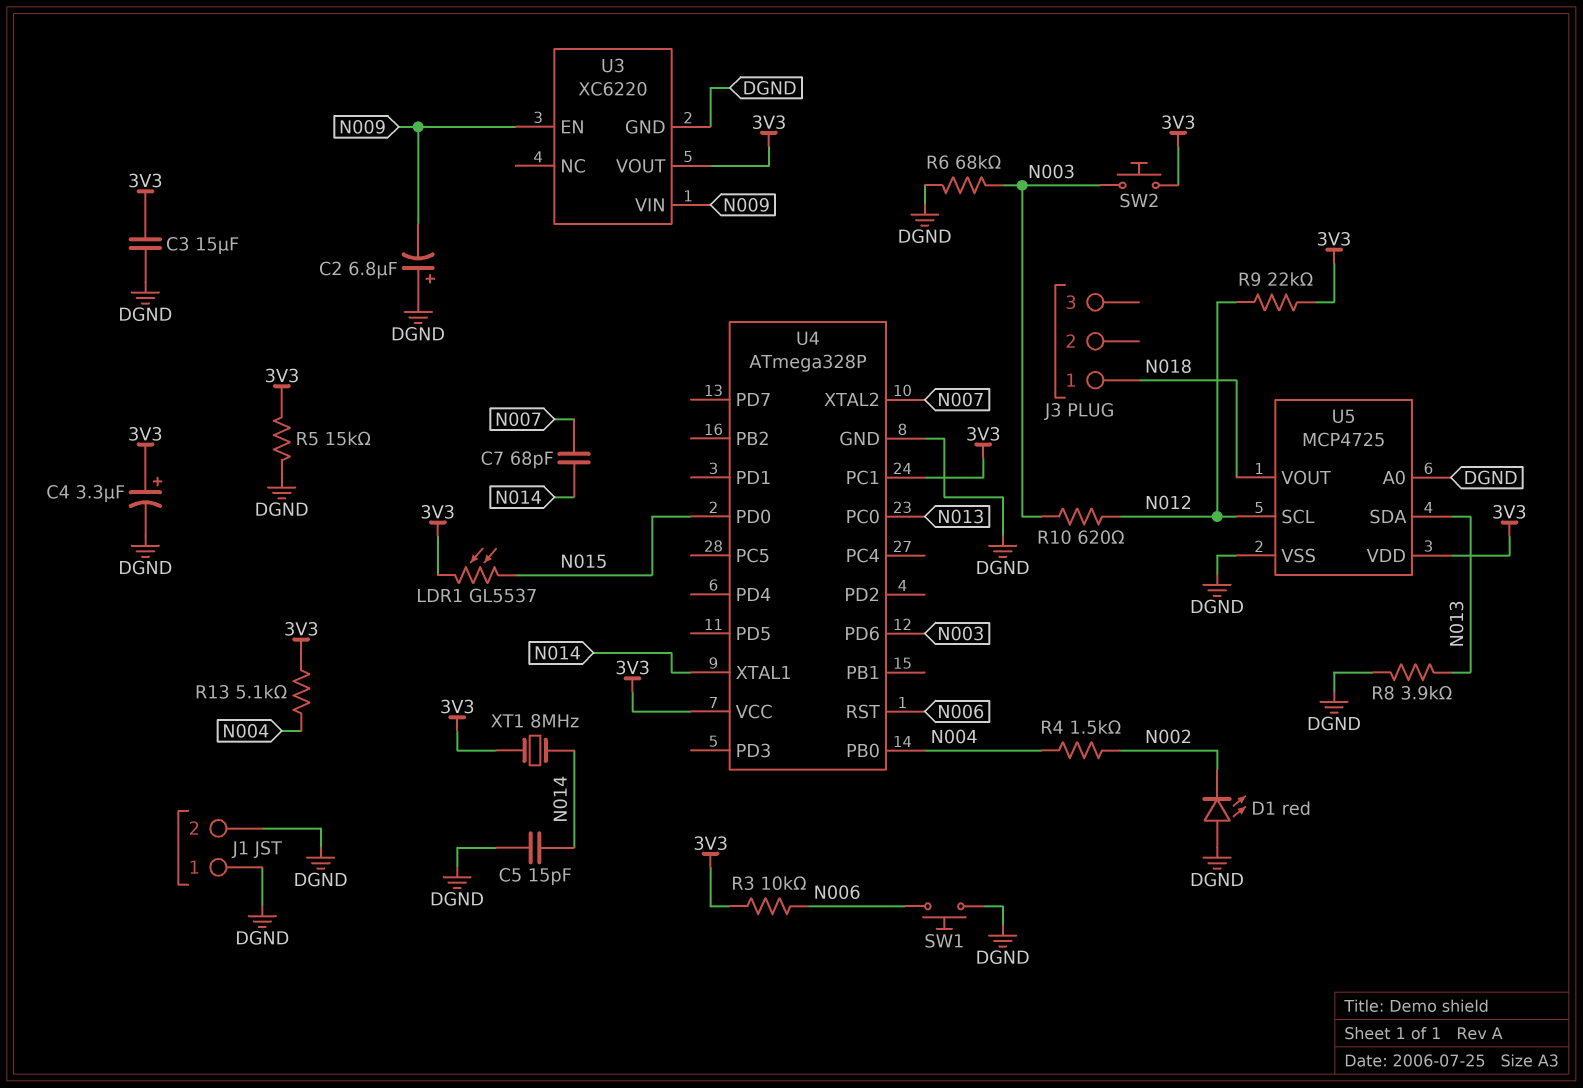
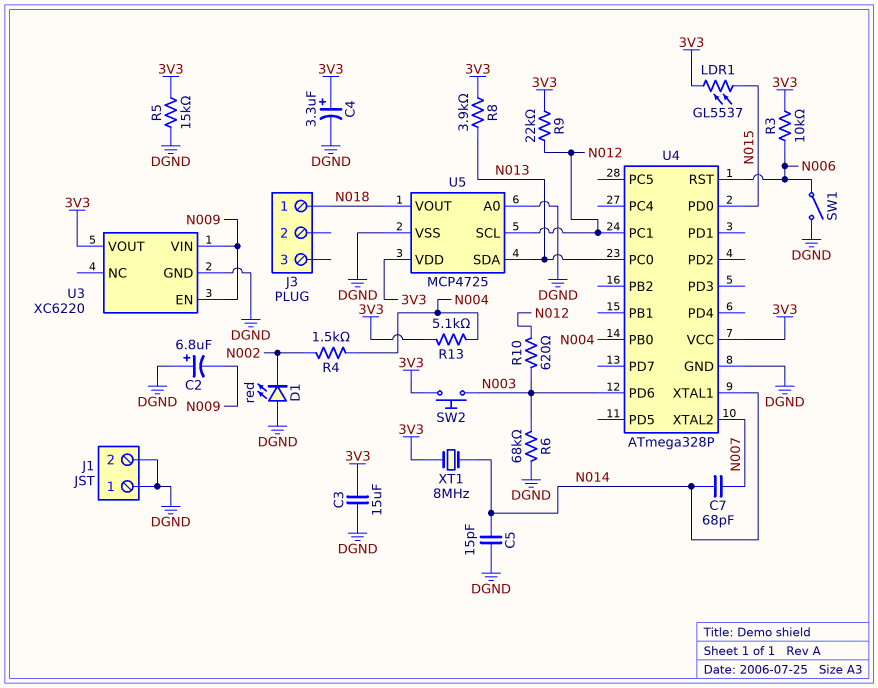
R8: 3.9k (DGND, N013) -> 3.9k (3V3, N013)
SW1: button (DGND, N006) -> switch (DGND, N006)
U4 pin PC1: 3V3 -> N012

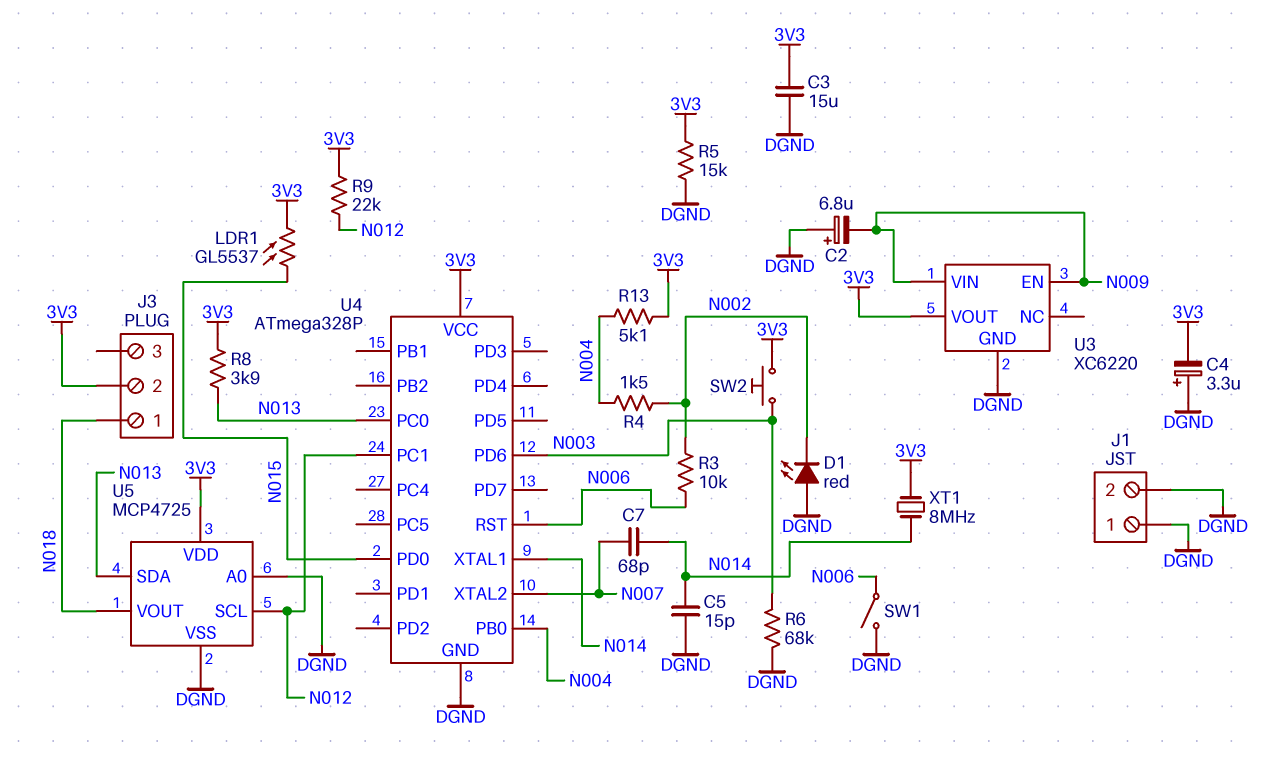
C4: 3.3uF (plus 3V3, minus DGND) -> 3.3uF (plus DGND, minus 3V3)
J3 pin 2: none -> 3V3
R3: 10k (3V3, N006) -> 10k (N002, N006)
R10: 620 (N003, N012) -> none

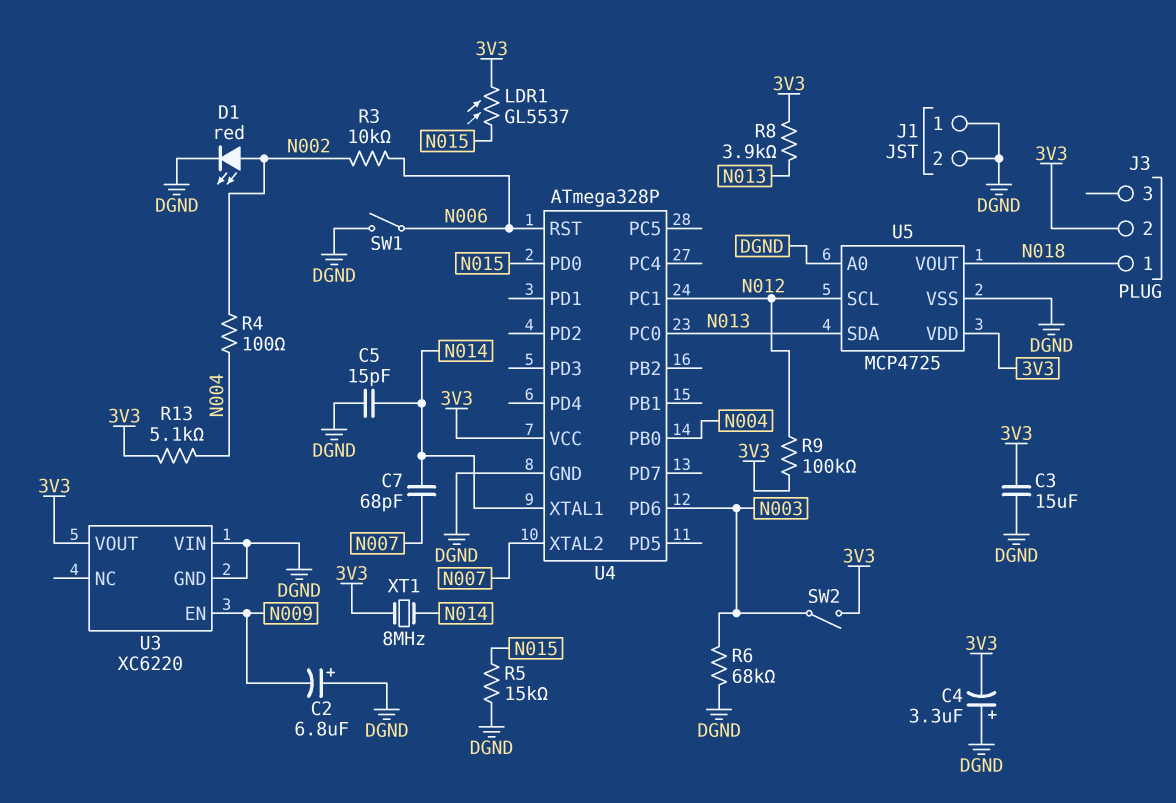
D1: LED red (A DGND, K N002) -> LED red (A N002, K DGND)
R4: 1.5k (N002, N004) -> 100 (N002, N004)
R5: 15k (3V3, DGND) -> 15k (DGND, N015)
R9: 22k (3V3, N012) -> 100k (3V3, N012)
SW2: button (3V3, N003) -> switch (3V3, N003)
U3 pin VIN: N009 -> DGND

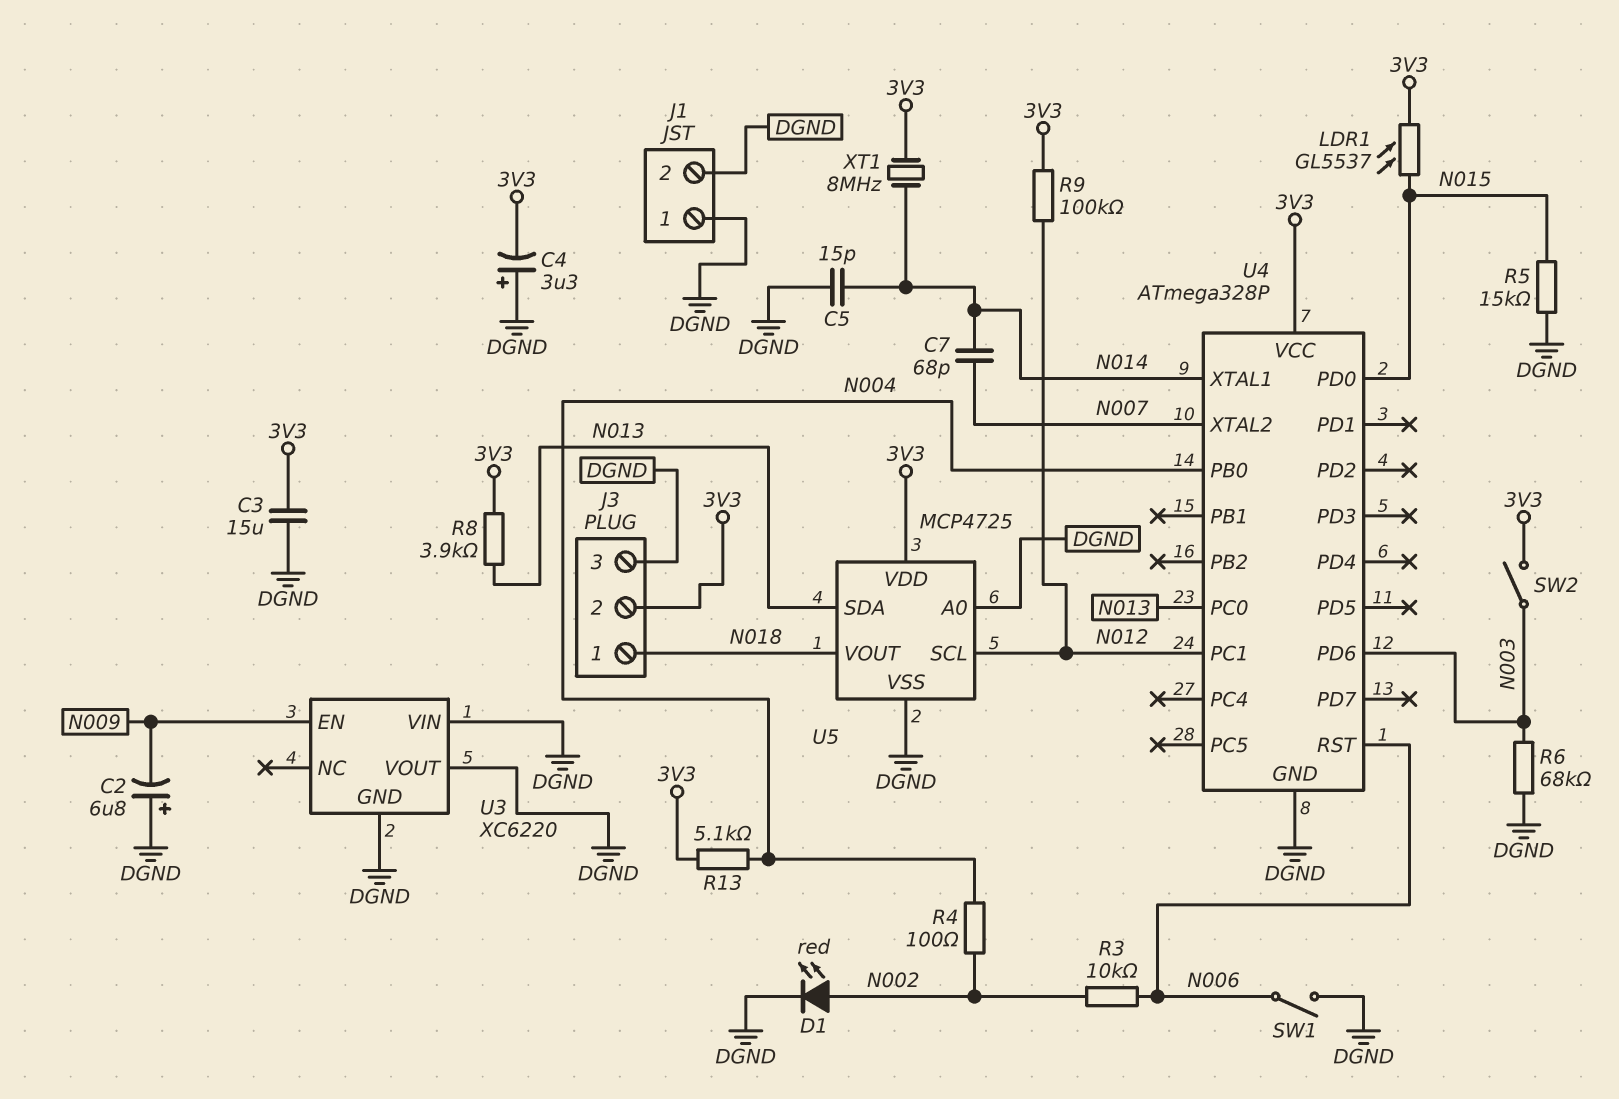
J3 pin 3: none -> DGND
U3 pin VOUT: 3V3 -> DGND

